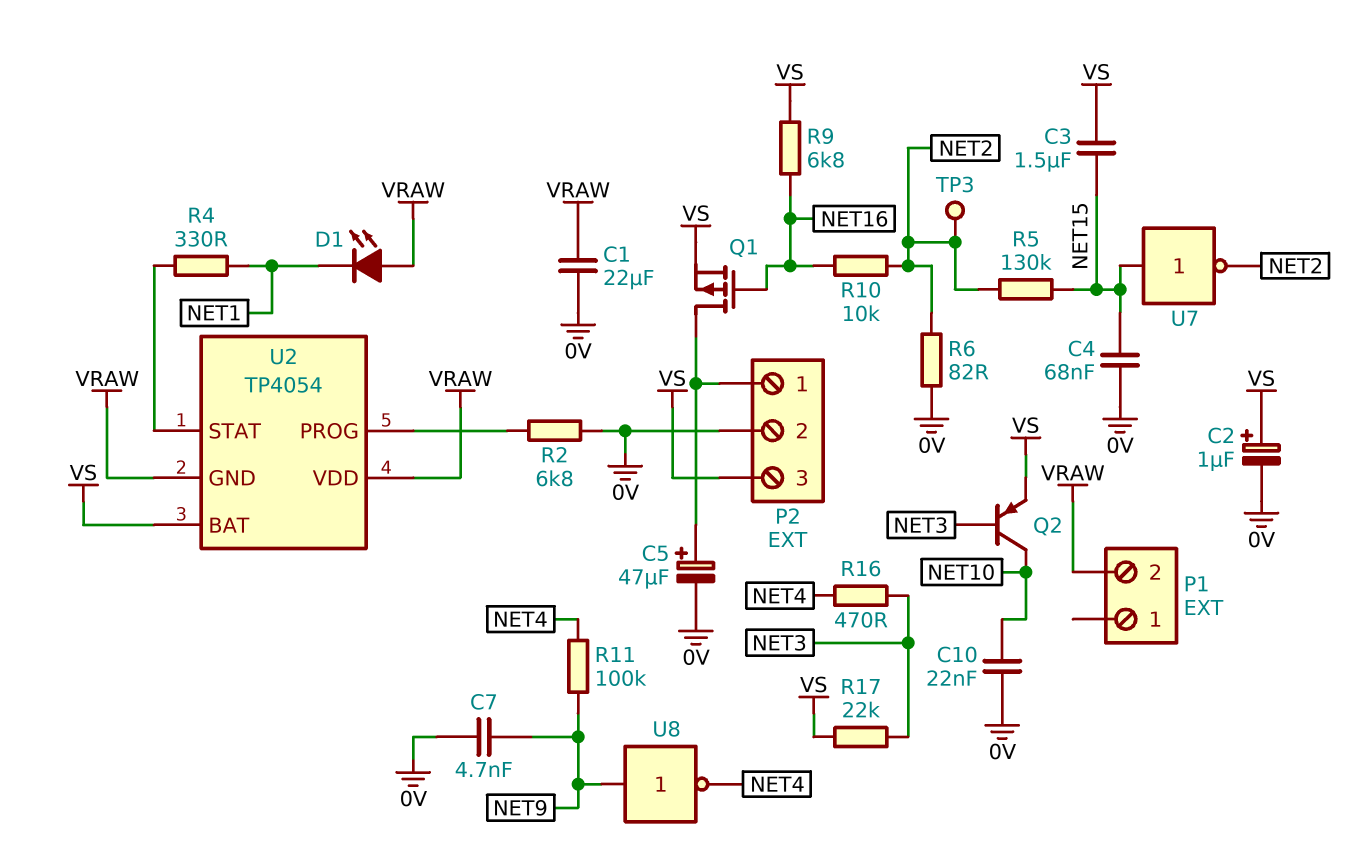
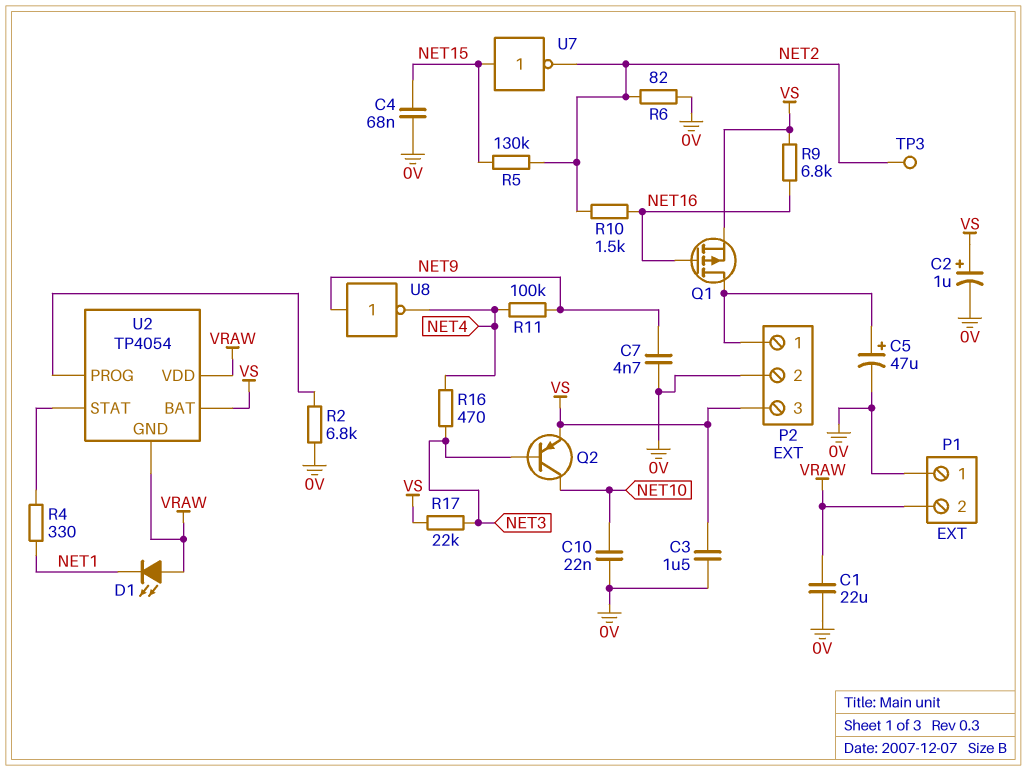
C3: 1.5uF (NET15, VS) -> 1.5uF (0V, VS)
P1 pin 1: none -> 0V
R10: 10k (NET2, NET16) -> 1.5k (NET2, NET16)

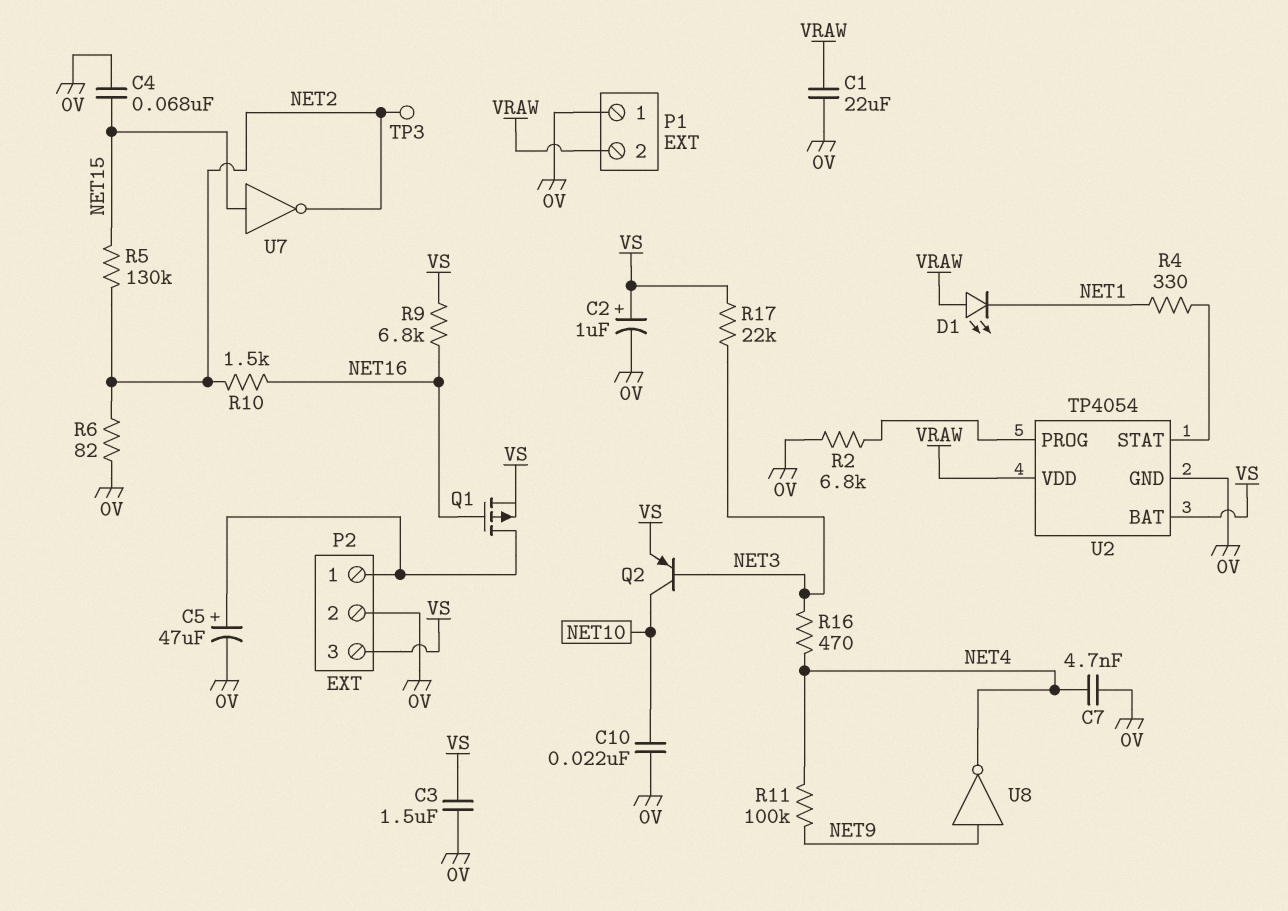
C7: 4.7nF (0V, NET9) -> 4.7nF (0V, NET4)
U2 pin GND: VRAW -> 0V

